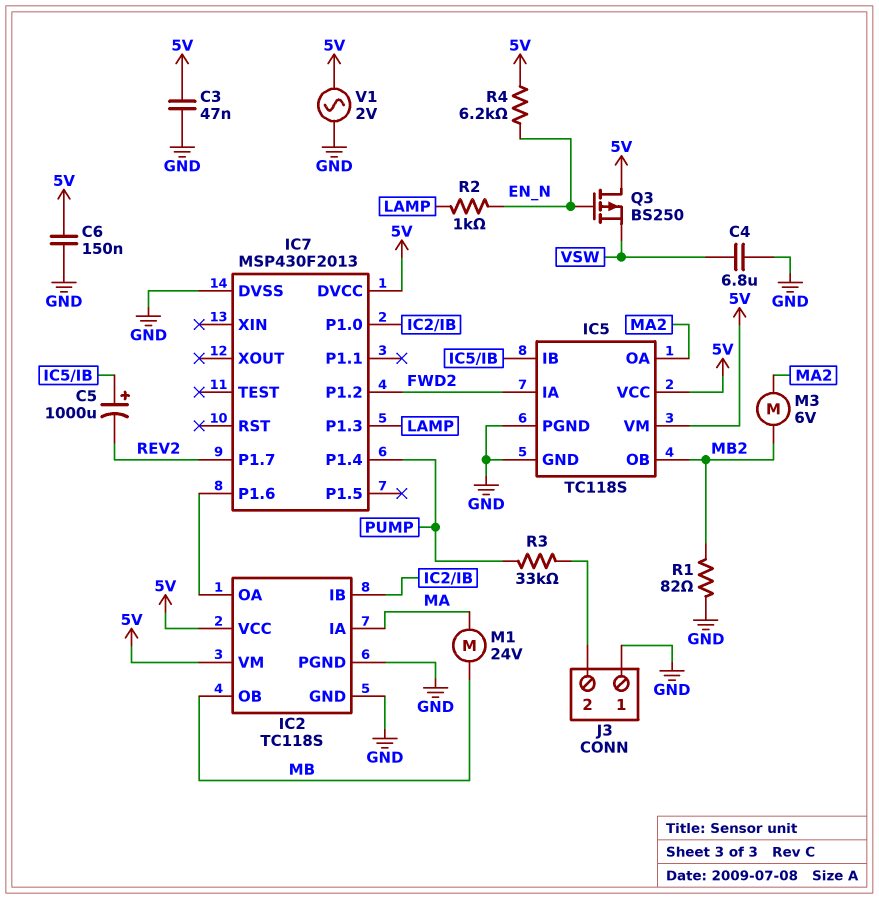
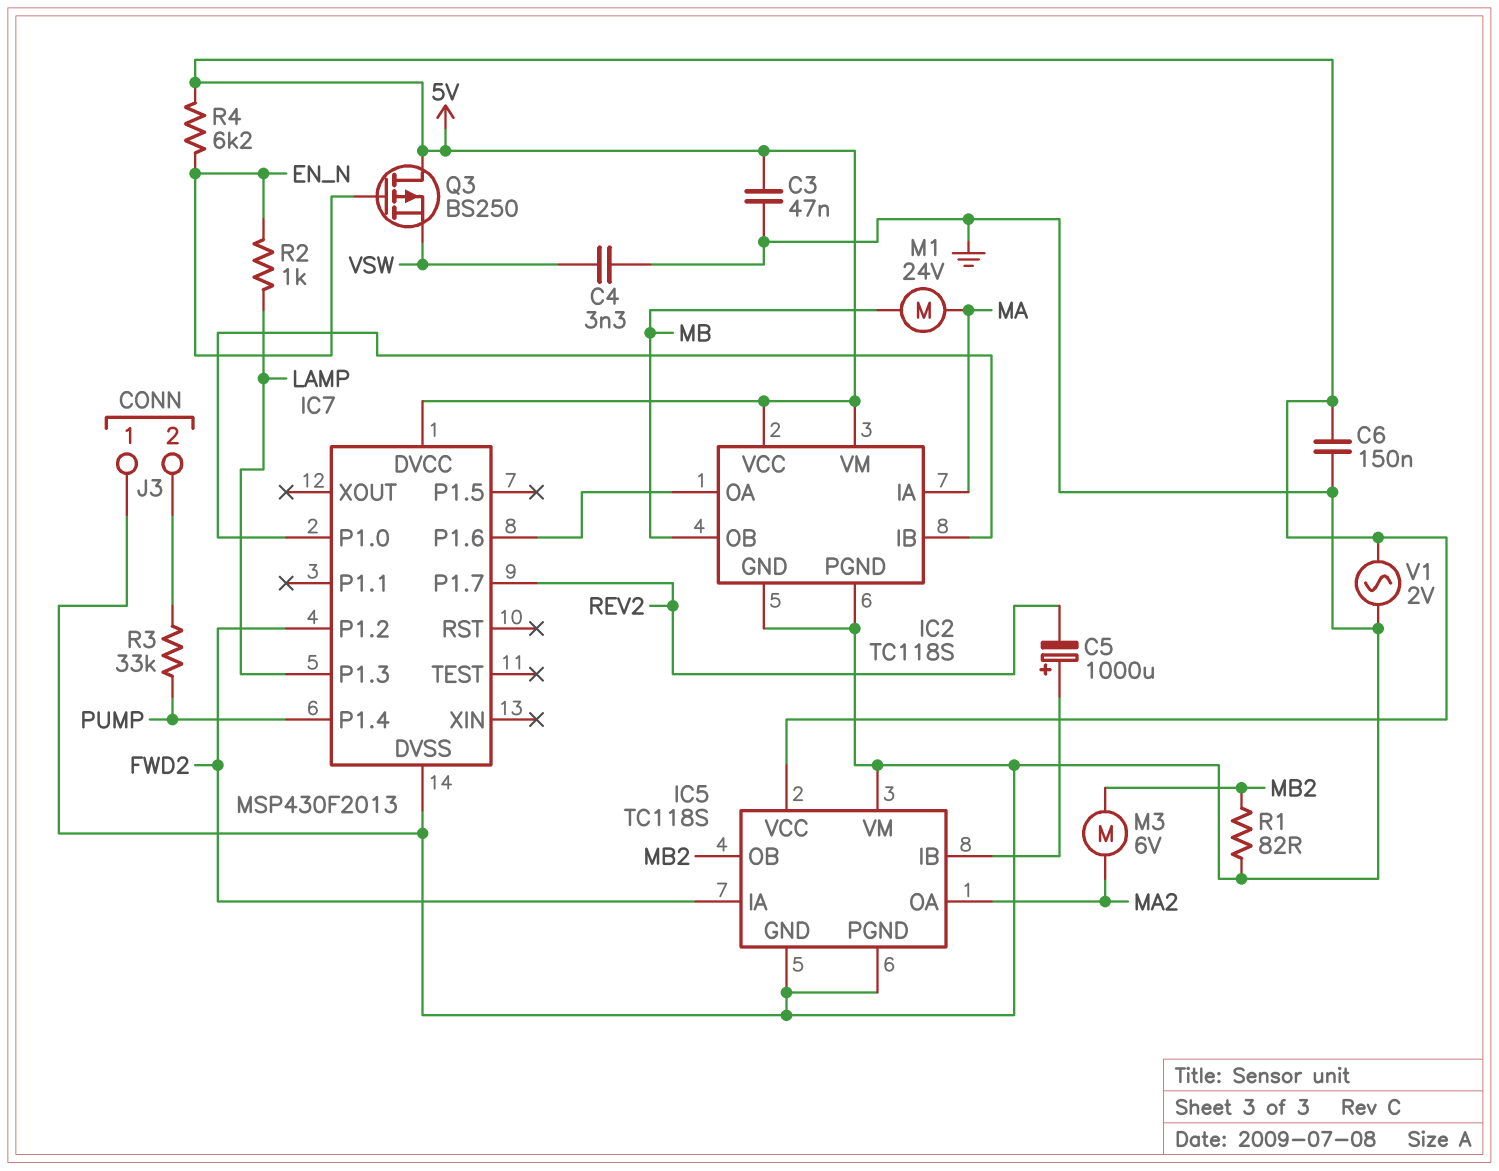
C4: 6.8uF (GND, VSW) -> 3.3nF (GND, VSW)
IC5 pin VM: 5V -> GND

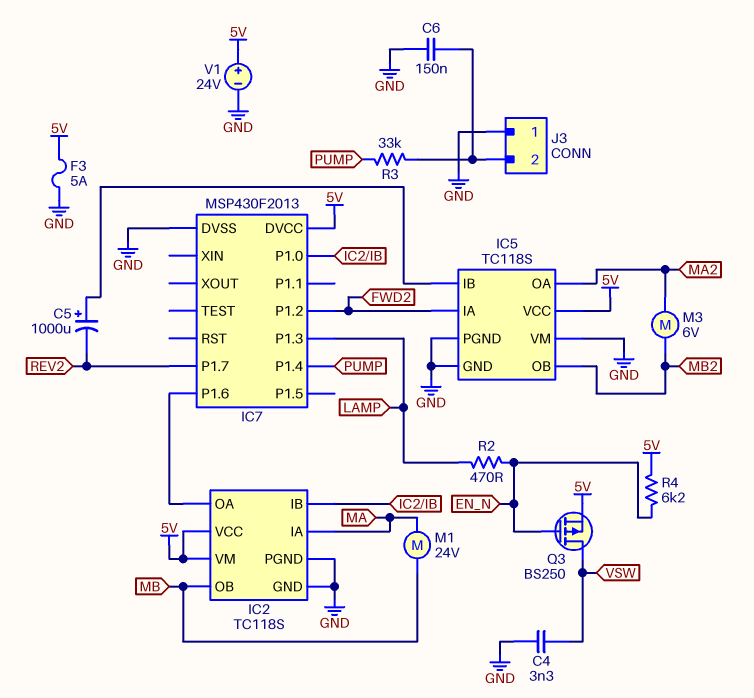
C3: 47nF (5V, GND) -> none
C6: 150nF (5V, GND) -> 150nF (GND, J3/2)
F3: none -> 5A (5V, GND)
Q3: PMOS BS250 (G EN_N, D 5V, S VSW) -> PMOS BS250 (G EN_N, D VSW, S 5V)
R1: 82 (GND, MB2) -> none
R2: 1k (EN_N, LAMP) -> 470 (EN_N, LAMP)
V1: AC 2V (5V, GND) -> 24V (plus 5V, minus GND)

